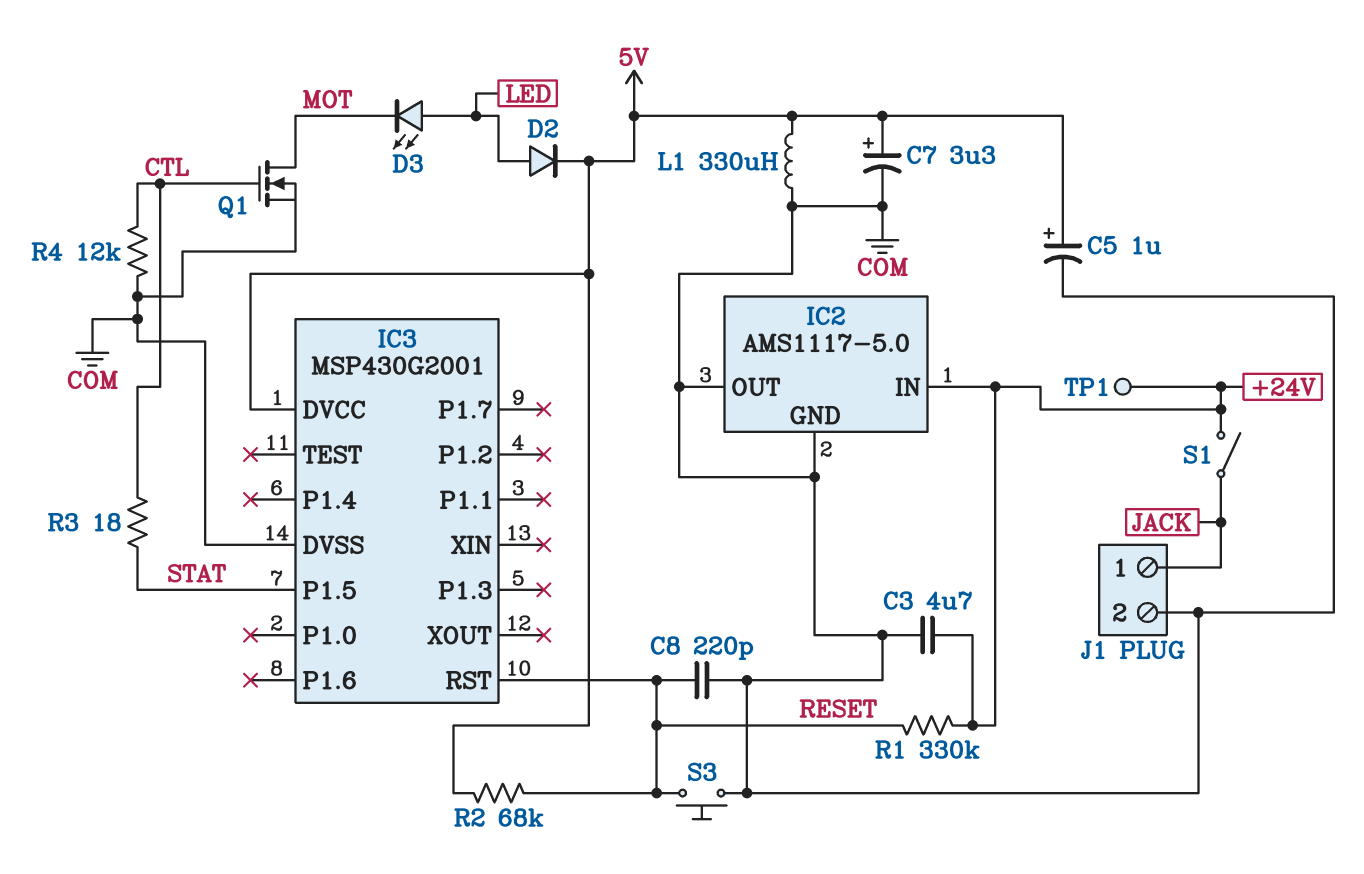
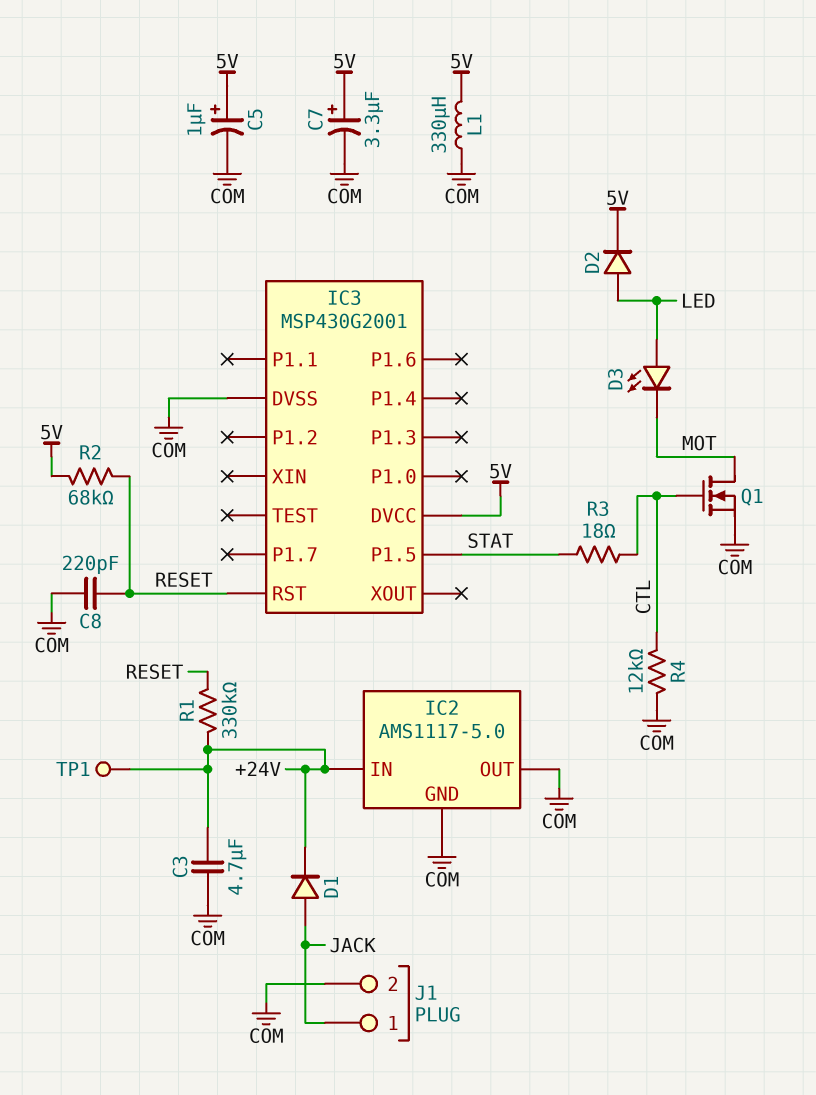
D1: none -> diode (A JACK, K +24V)
S1: switch (+24V, JACK) -> none
S3: button (COM, RESET) -> none

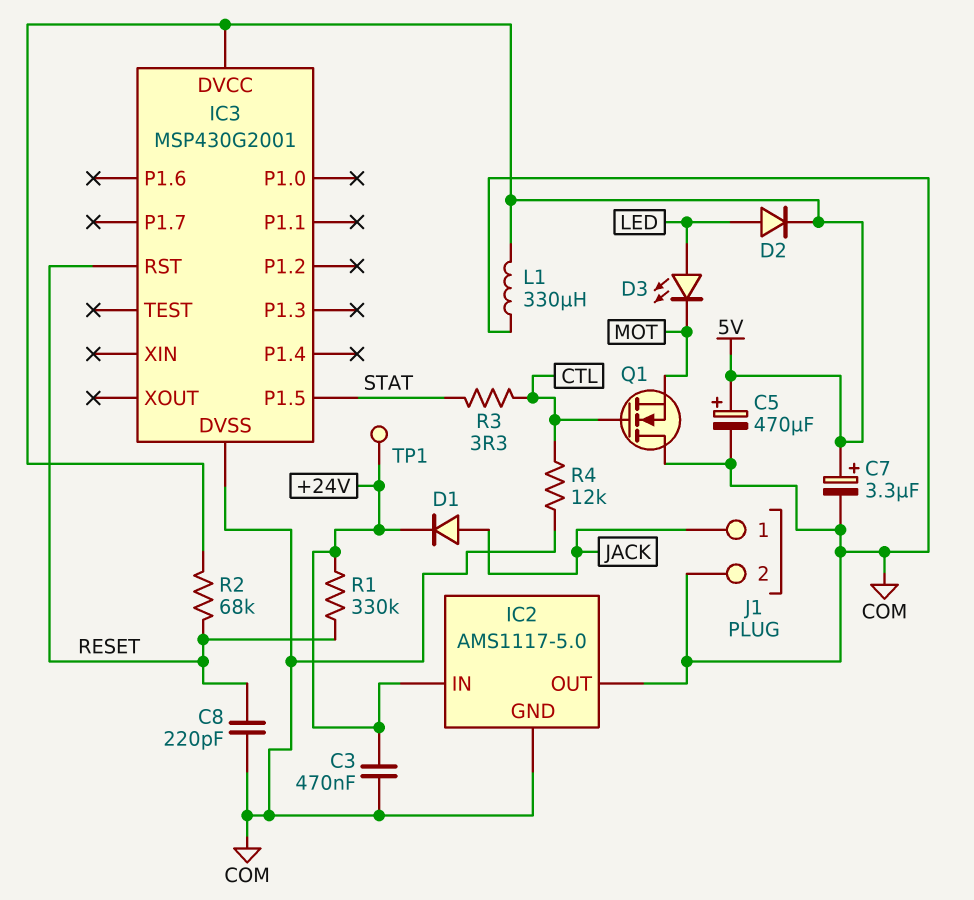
C3: 4.7uF (+24V, COM) -> 470nF (+24V, COM)
C5: 1uF (plus 5V, minus COM) -> 470uF (plus 5V, minus COM)
Q1: NMOS (G CTL, D MOT, S COM) -> NMOS (G CTL, D COM, S MOT)
R3: 18 (CTL, STAT) -> 3.3 (CTL, STAT)

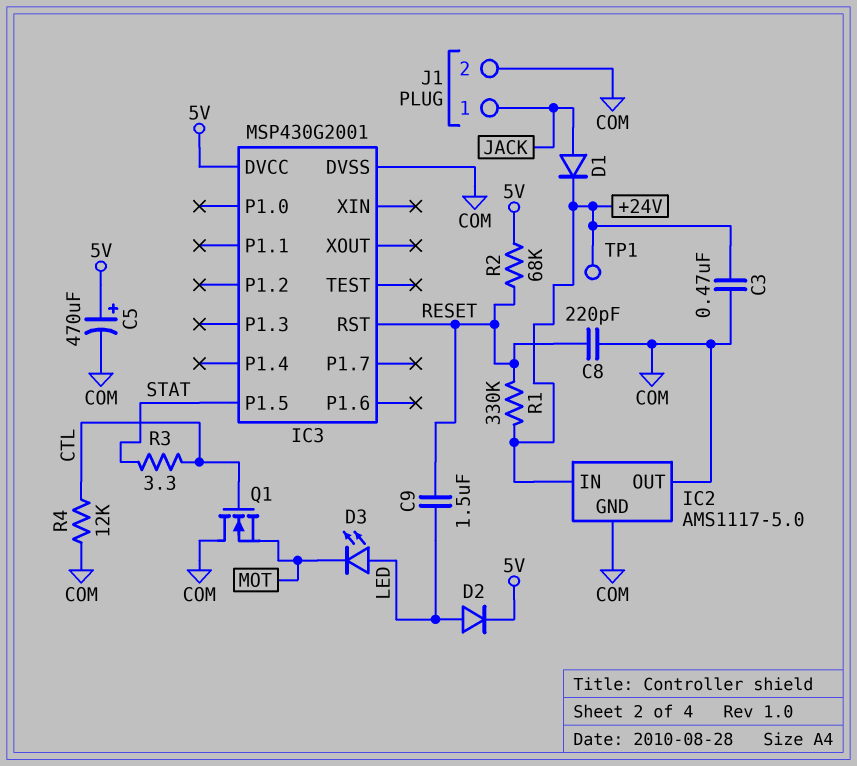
C7: 3.3uF (plus 5V, minus COM) -> none
C9: none -> 1.5uF (LED, RESET)
L1: 330uH (5V, COM) -> none

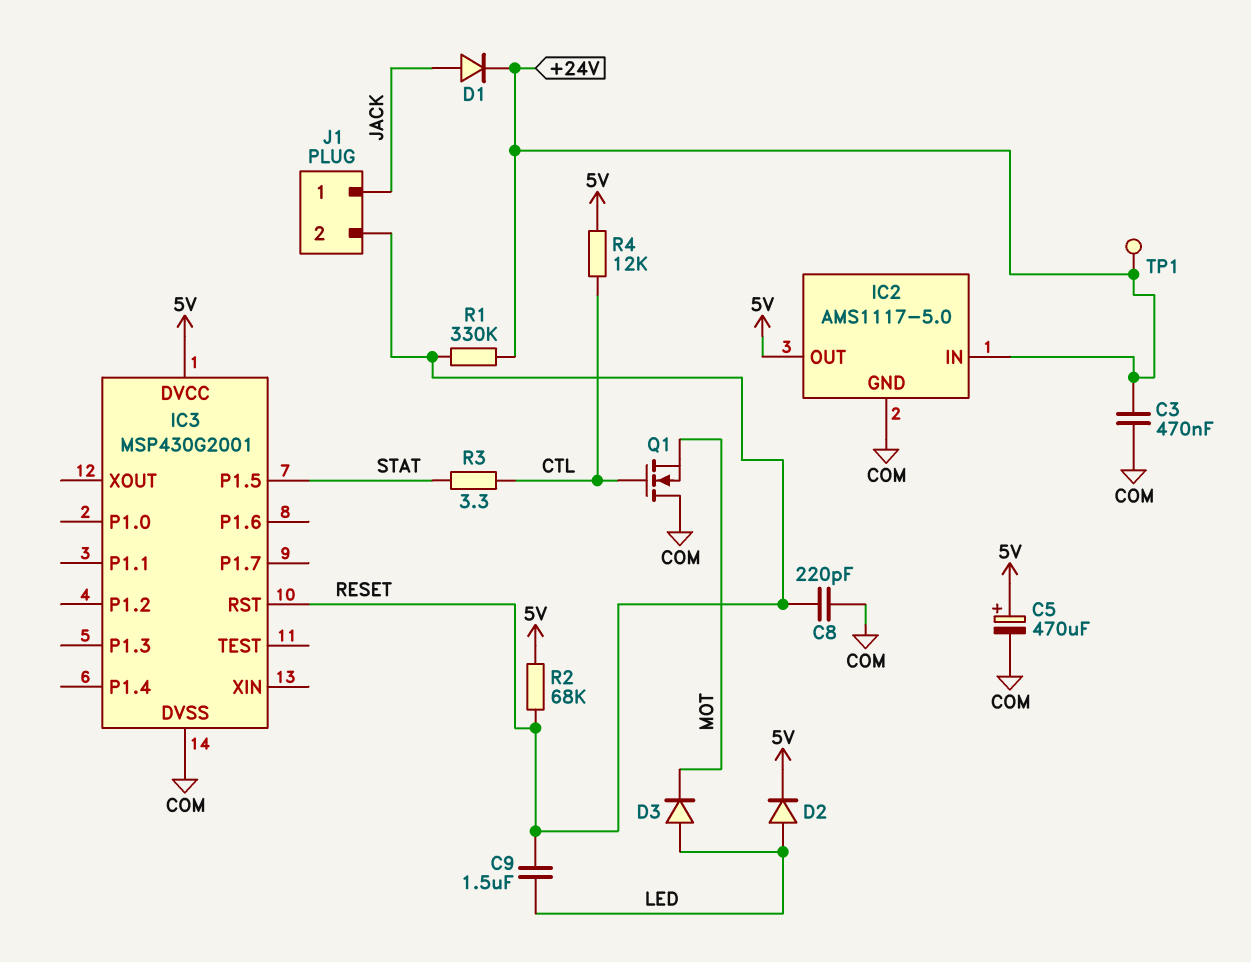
D3: LED (A LED, K MOT) -> diode (A LED, K MOT)
IC2 pin OUT: COM -> 5V
J1 pin 2: COM -> RESET
R4: 12k (COM, CTL) -> 12k (5V, CTL)

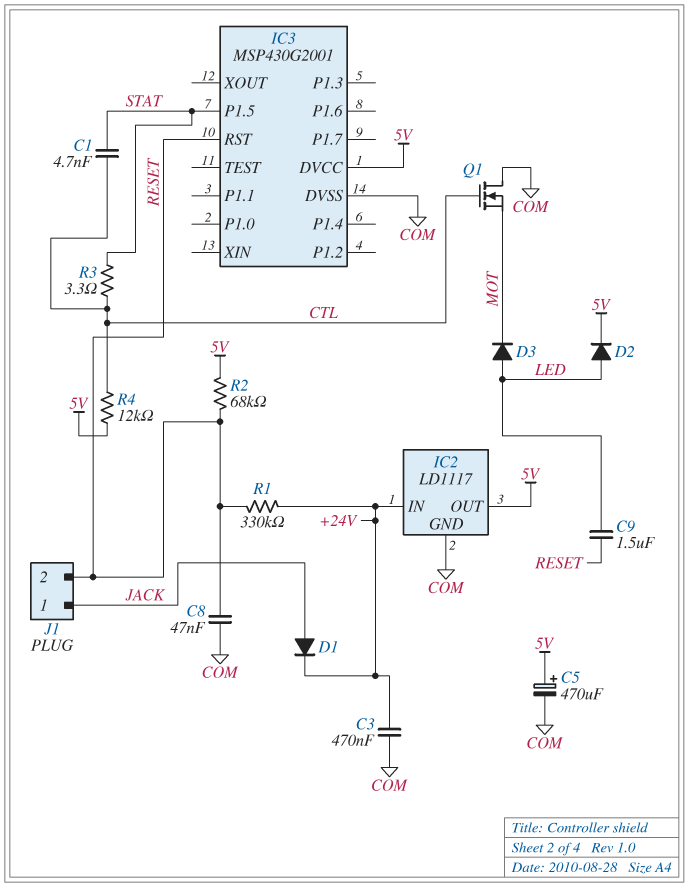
C1: none -> 4.7nF (CTL, STAT)
C8: 220pF (COM, RESET) -> 47nF (COM, RESET)
IC2: AMS1117-5.0 -> LD1117
TP1: test point (+24V) -> none

